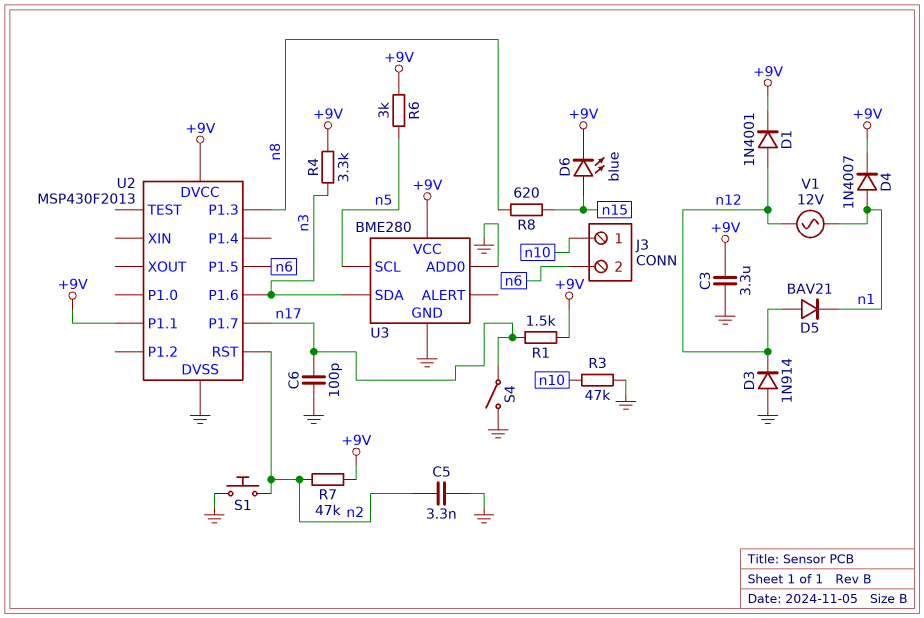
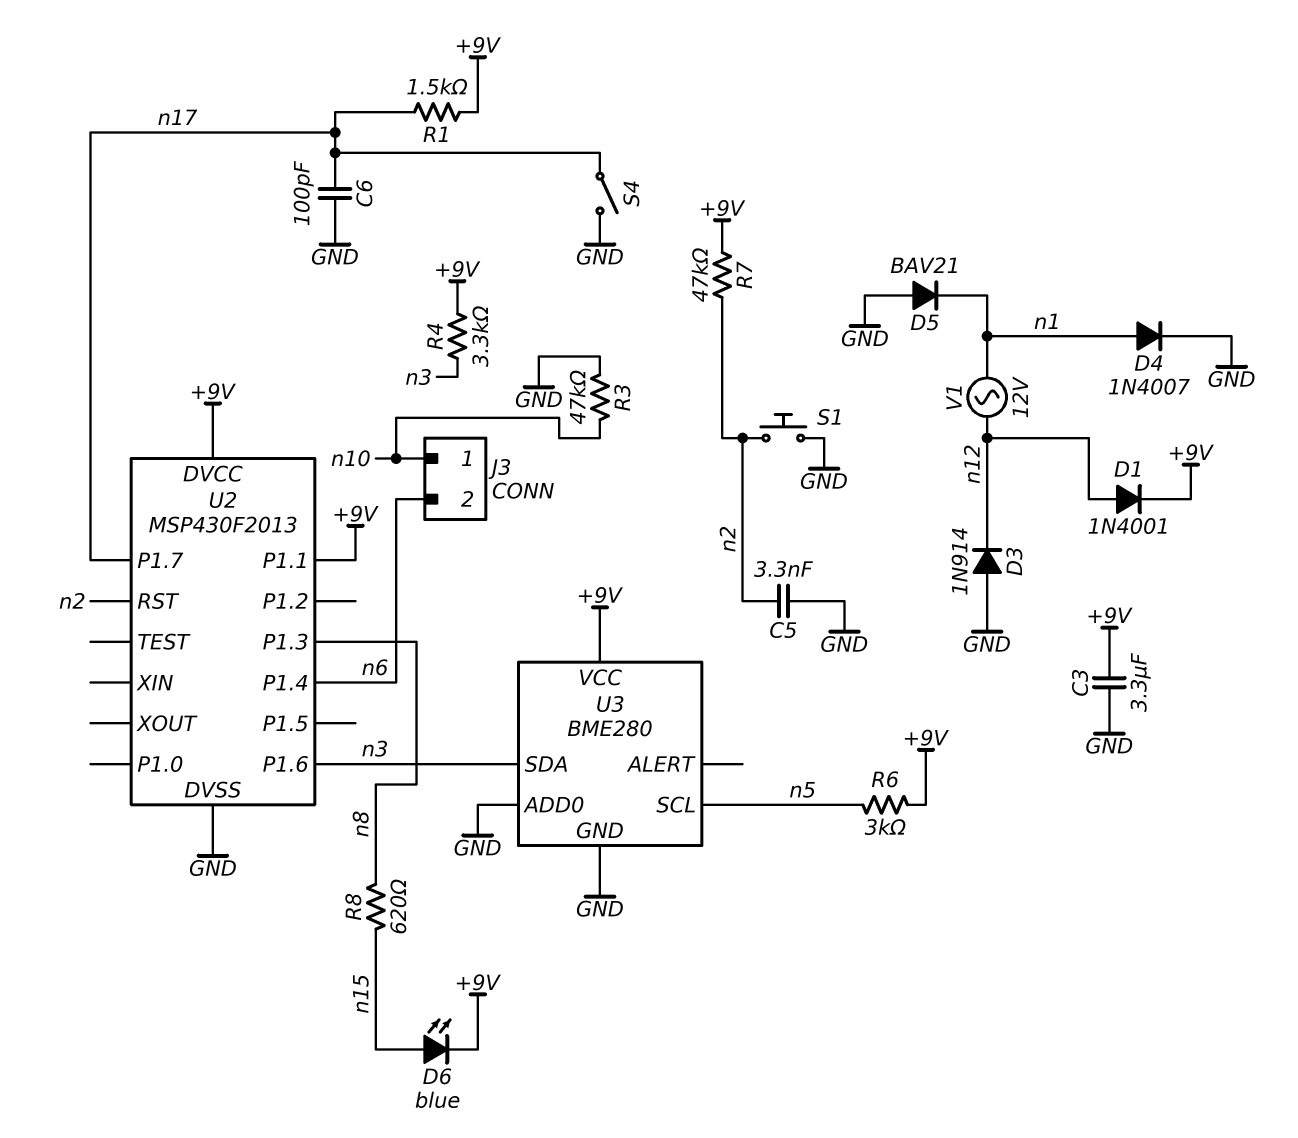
D4: diode 1N4007 (A n1, K +9V) -> diode 1N4007 (A n1, K GND)
D5: diode BAV21 (A n12, K n1) -> diode BAV21 (A GND, K n1)
U2 pin P1.4: none -> n6
U2 pin P1.5: n6 -> none

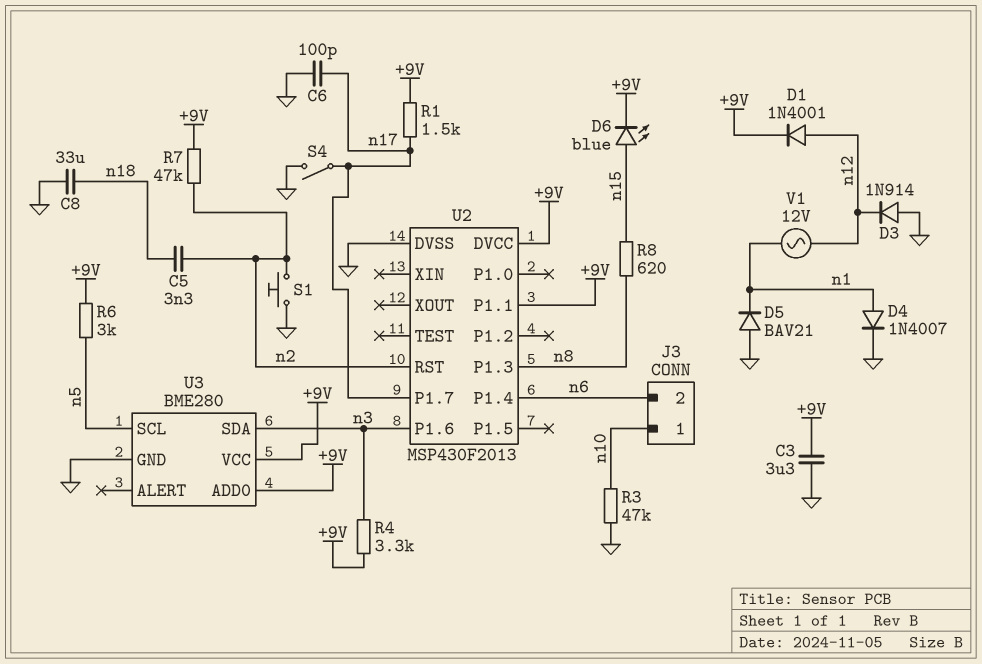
C5: 3.3nF (GND, n2) -> 3.3nF (n2, n18)
C8: none -> 33uF (GND, n18)
U3 pin ADD0: GND -> +9V

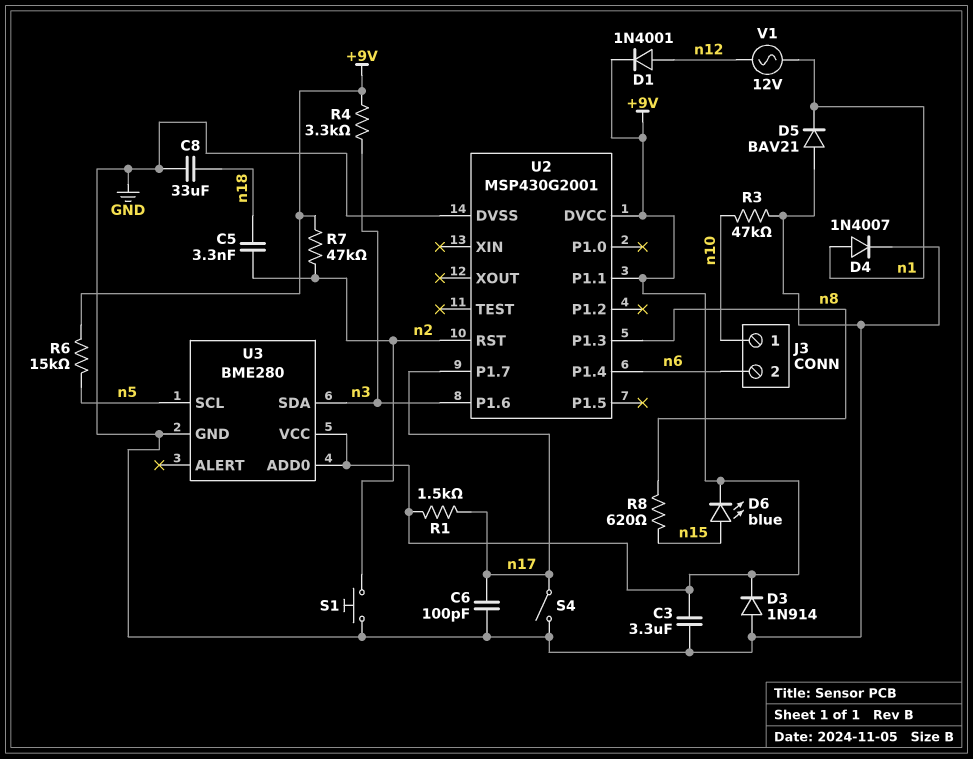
D3: diode 1N914 (A GND, K n12) -> diode 1N914 (A GND, K +9V)
R6: 3k (+9V, n5) -> 15k (+9V, n5)
U2: MSP430F2013 -> MSP430G2001

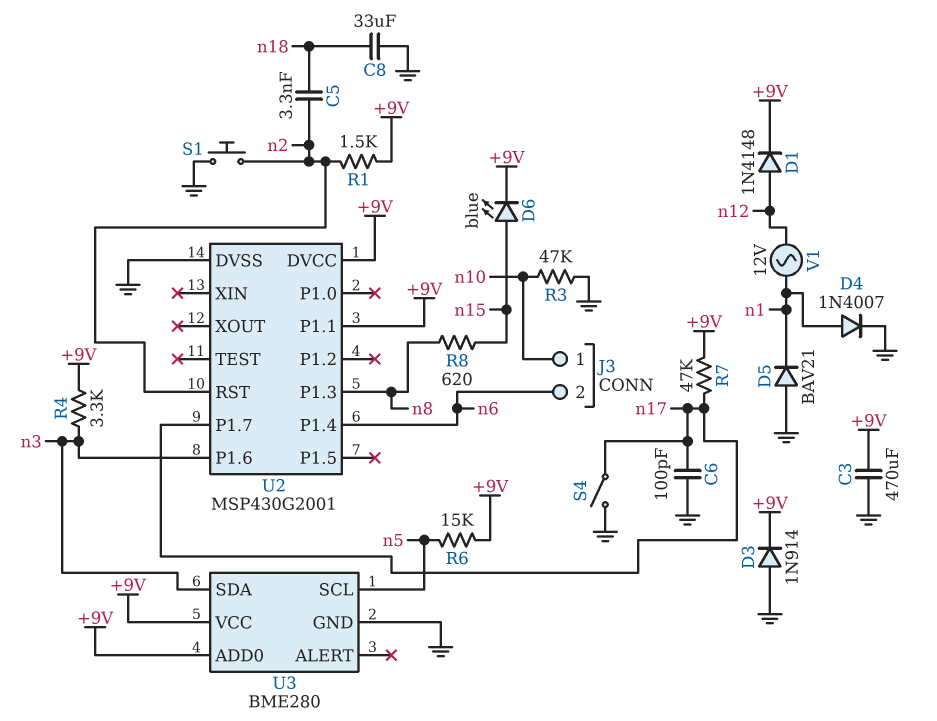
C3: 3.3uF (+9V, GND) -> 470uF (+9V, GND)
D1: diode 1N4001 (A n12, K +9V) -> diode 1N4148 (A n12, K +9V)
R1: 1.5k (+9V, n17) -> 1.5k (+9V, n2)
R7: 47k (+9V, n2) -> 47k (+9V, n17)

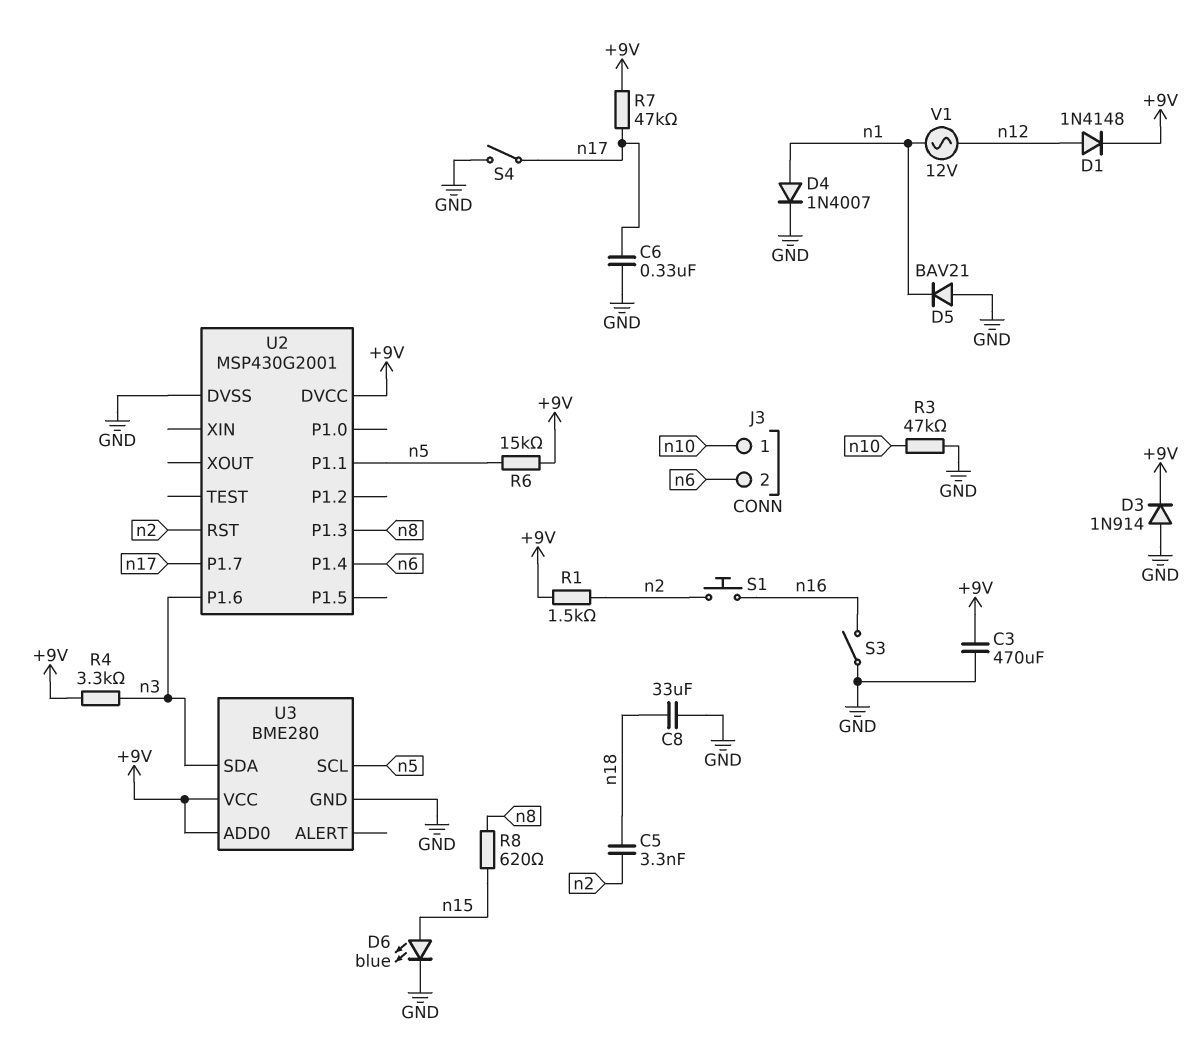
C6: 100pF (GND, n17) -> 330nF (GND, n17)
D6: LED blue (A n15, K +9V) -> LED blue (A n15, K GND)
S1: button (GND, n2) -> button (n2, n16)
S3: none -> switch (GND, n16)
U2 pin P1.1: +9V -> n5

